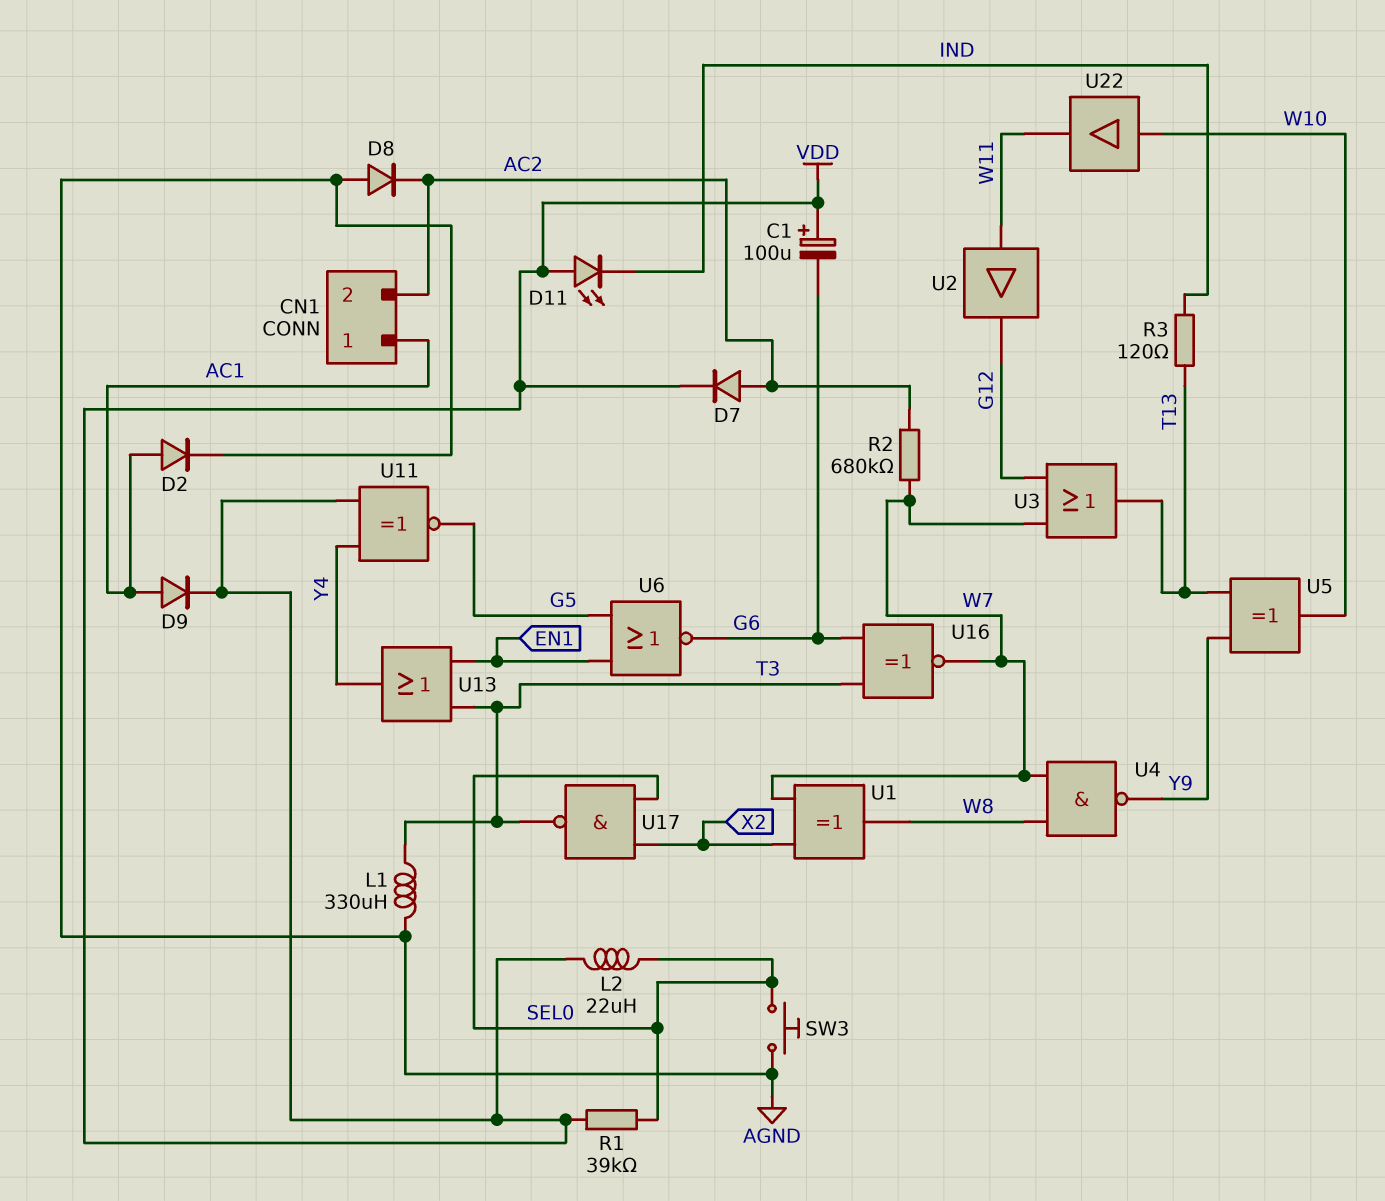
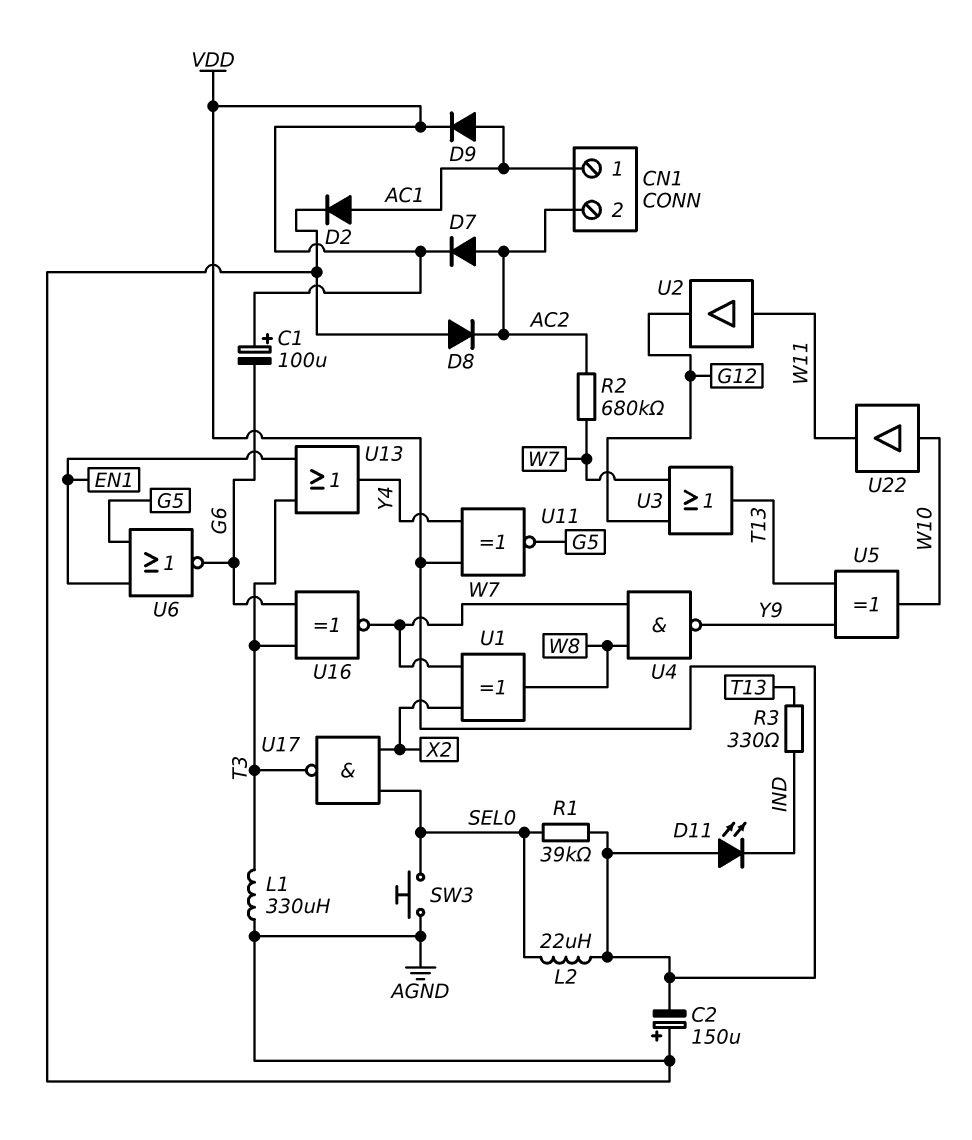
C2: none -> 150uF (plus AGND, minus VDD)
R3: 120 (IND, T13) -> 330 (IND, T13)

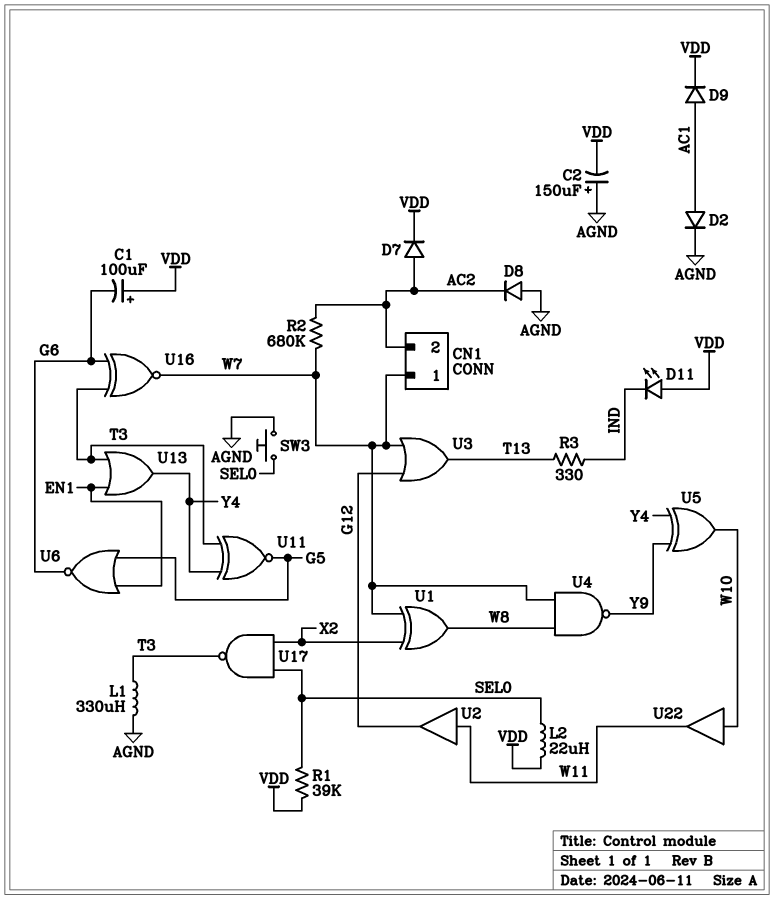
CN1 pin 1: AC1 -> W7
U5: XOR (in T13, in Y9, out W10) -> XOR (in Y4, in Y9, out W10)
U11: XNOR (in VDD, in Y4, out G5) -> XNOR (in T3, in Y4, out G5)

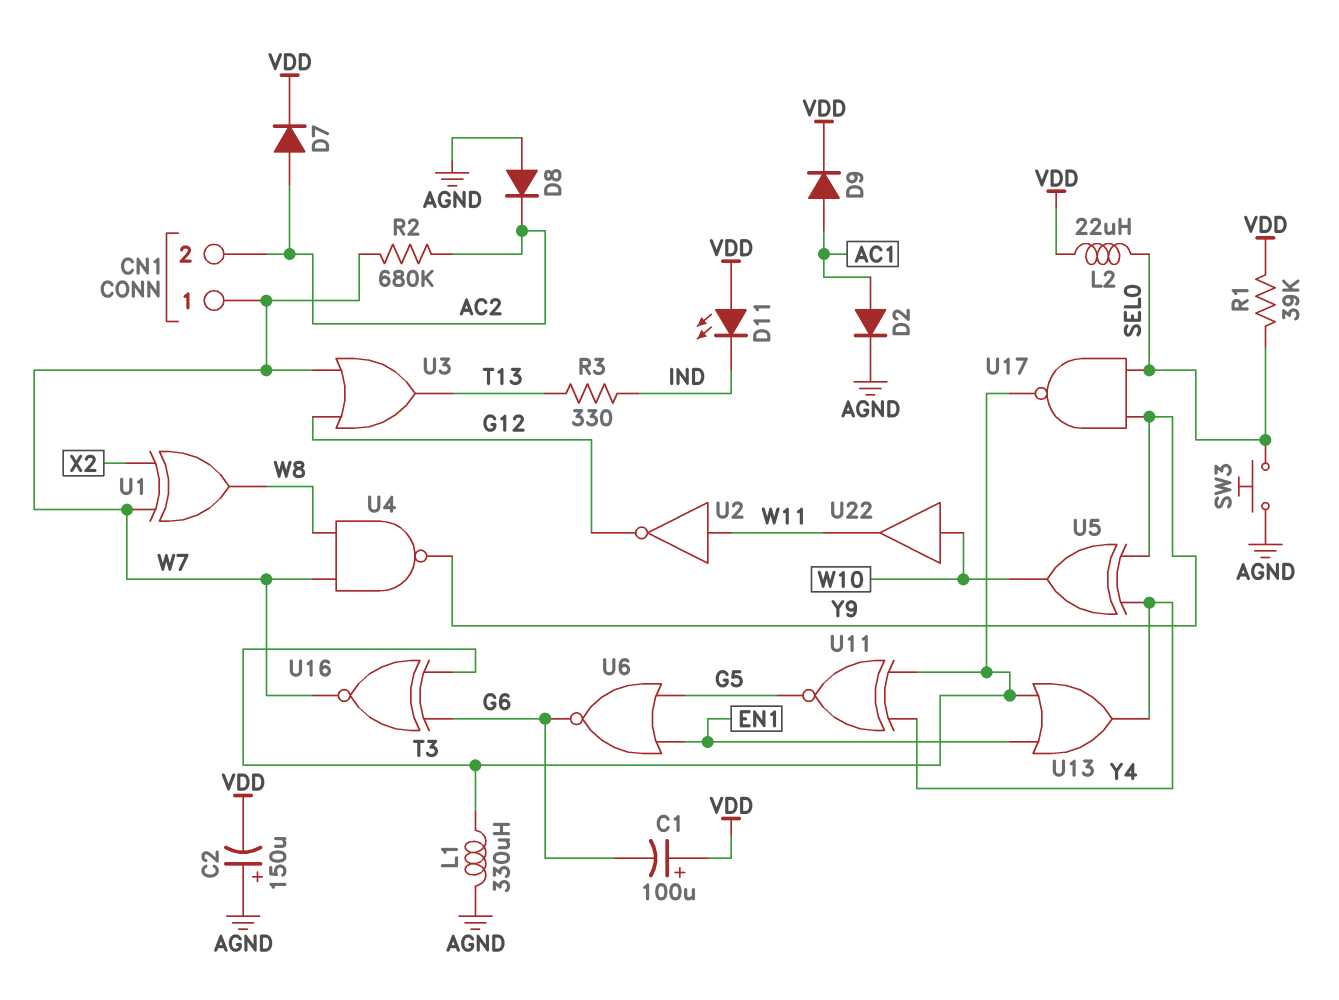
U2: buffer (in W11, out G12) -> NOT (in W11, out G12)
U17: NAND (in SEL0, in X2, out T3) -> NAND (in SEL0, in Y9, out T3)

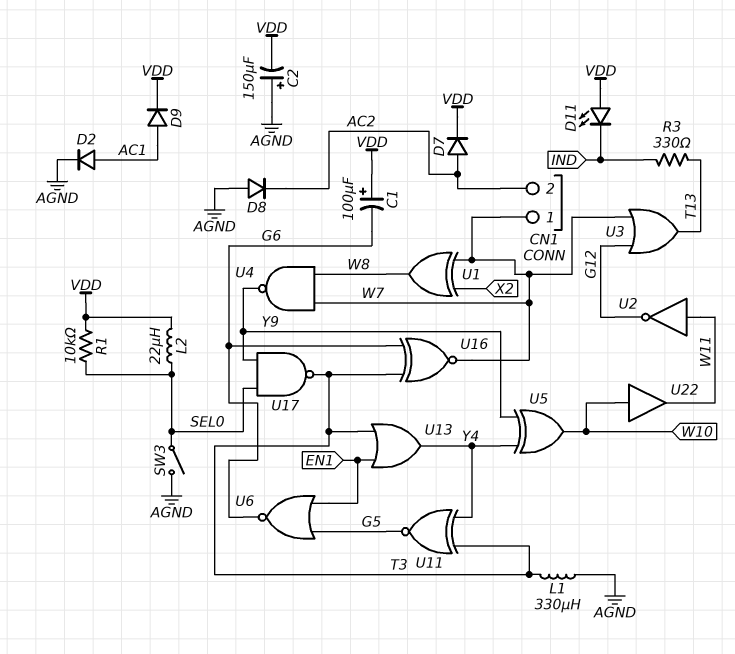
R1: 39k (SEL0, VDD) -> 10k (SEL0, VDD)
R2: 680k (AC2, W7) -> none
SW3: button (AGND, SEL0) -> switch (AGND, SEL0)

